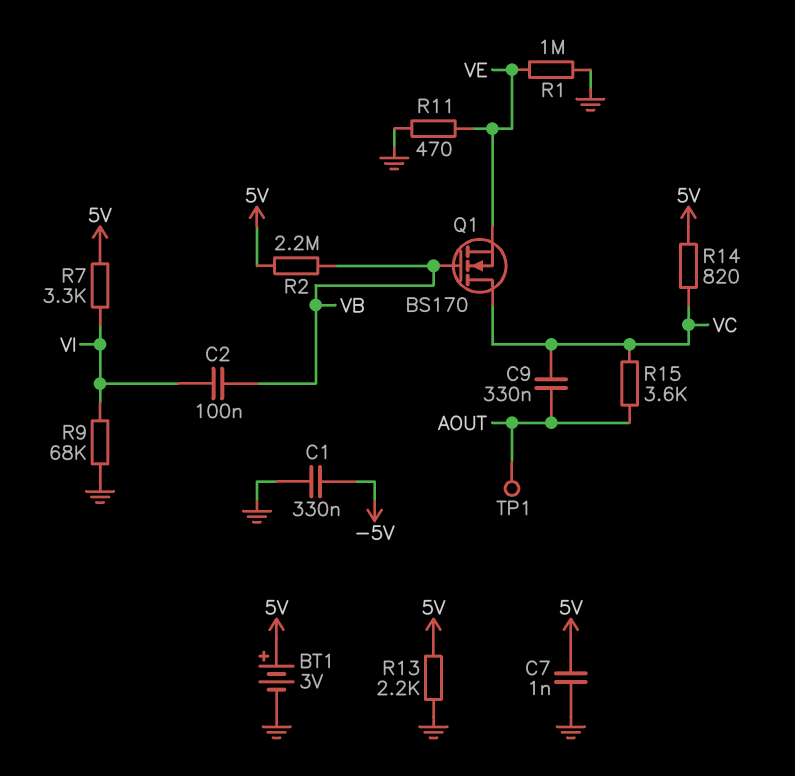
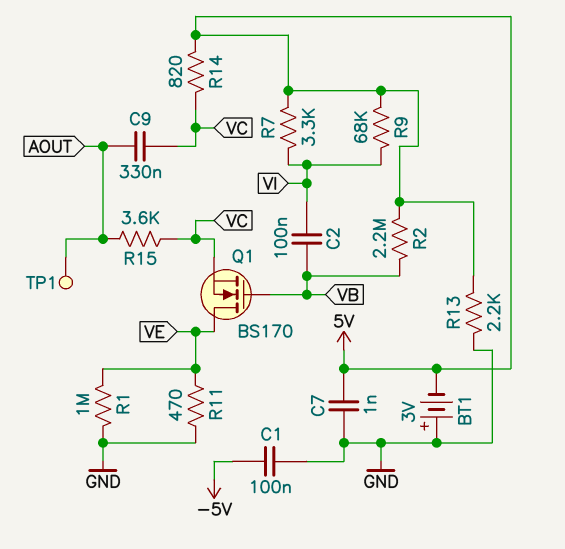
BT1: 3V (plus 5V, minus GND) -> 3V (plus GND, minus 5V)
C1: 330nF (-5V, GND) -> 100nF (-5V, GND)
Q1: NMOS BS170 (G VB, D VC, S VE) -> NMOS BS170 (G VB, D VE, S VC)
R9: 68k (GND, VI) -> 68k (5V, VI)

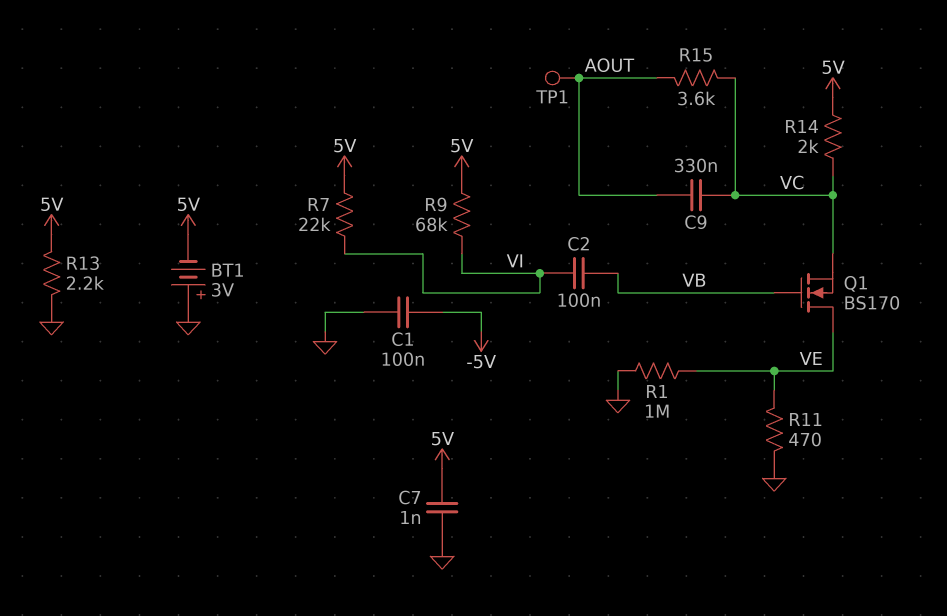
R2: 2.2M (5V, VB) -> none
R7: 3.3k (5V, VI) -> 22k (5V, VI)
R14: 820 (5V, VC) -> 2k (5V, VC)

